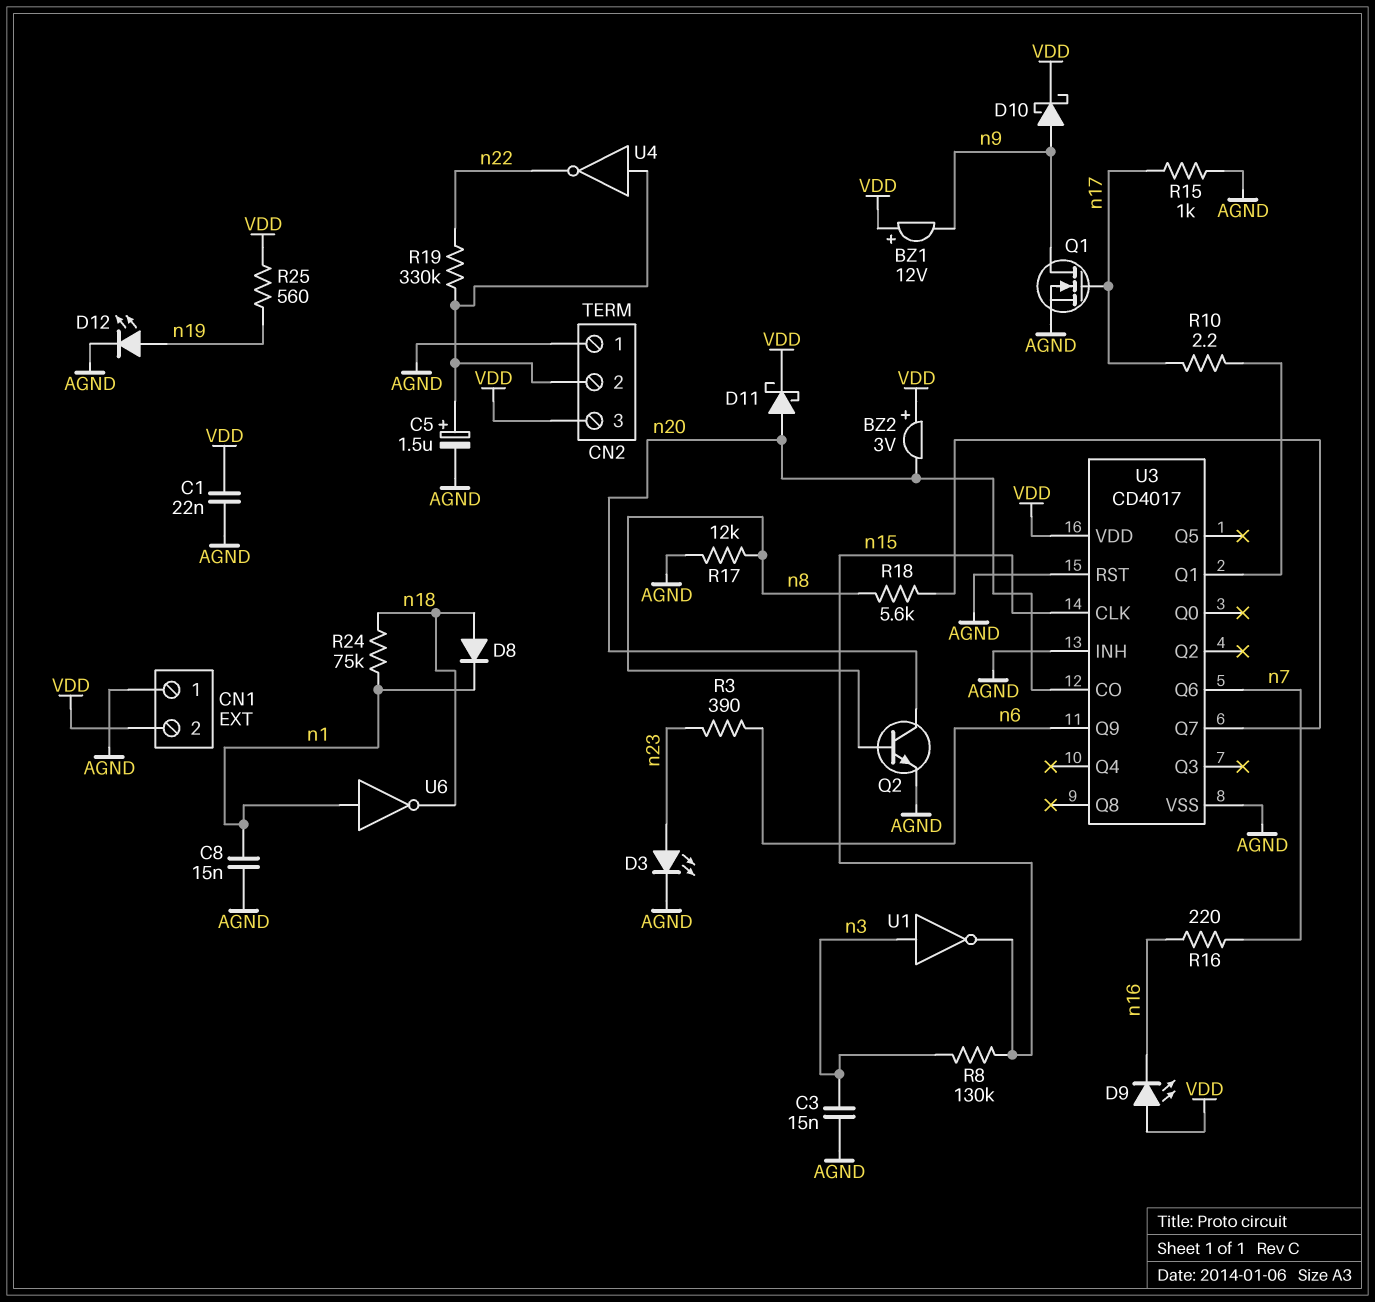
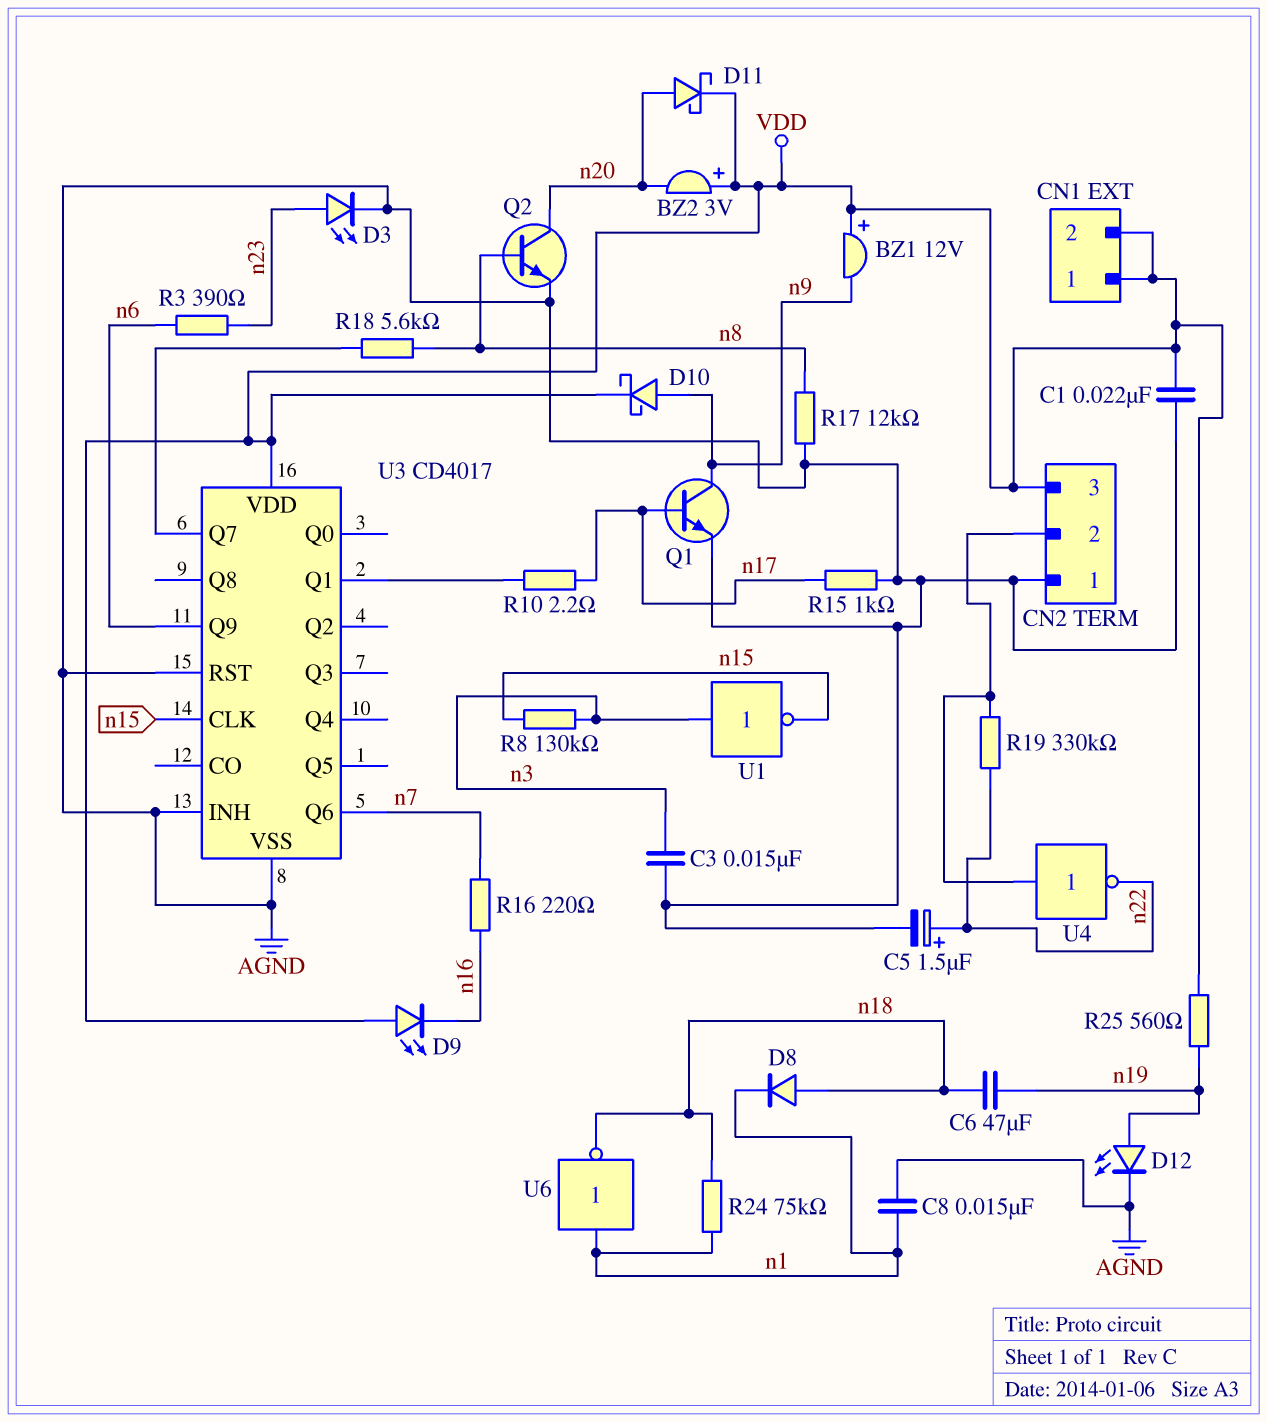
C5: 1.5uF (plus CN2/2, minus AGND) -> 1.5uF (plus n22, minus AGND)
C6: none -> 47uF (n18, n19)
CN1 pin 1: AGND -> VDD
Q1: NMOS (G n17, D n9, S AGND) -> NPN (B n17, C n9, E AGND)
U3 pin CO: n20 -> none

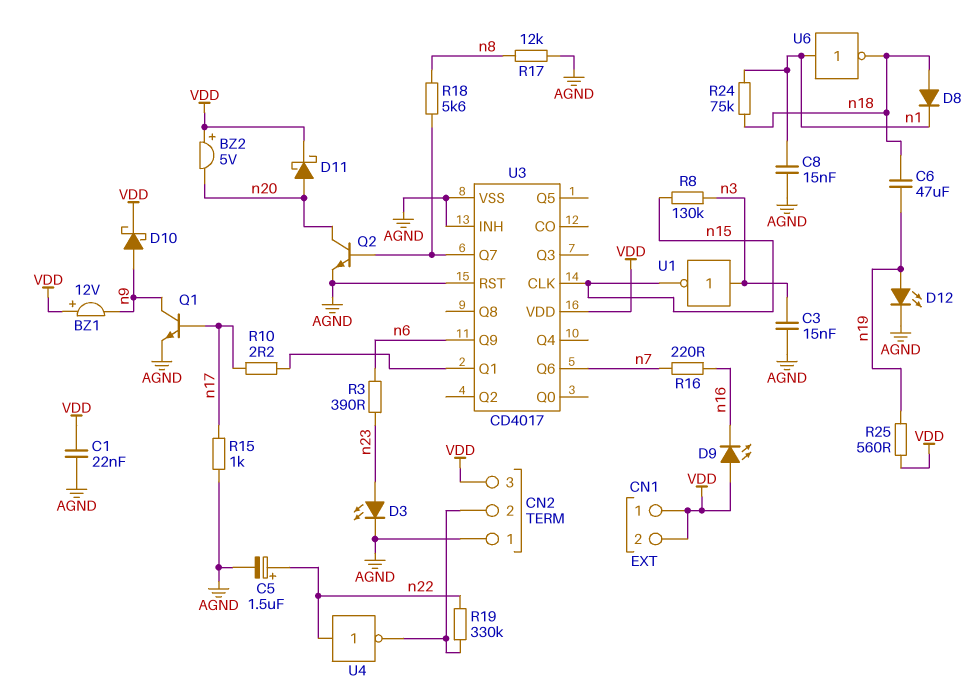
BZ2: buzzer 3V (plus VDD, minus n20) -> buzzer 5V (plus VDD, minus n20)
Q2: NPN (B n8, C n20, E AGND) -> NPN (B U3/Q7, C n20, E AGND)
U4: NOT (in CN2/2, out n22) -> NOT (in n22, out CN2/2)

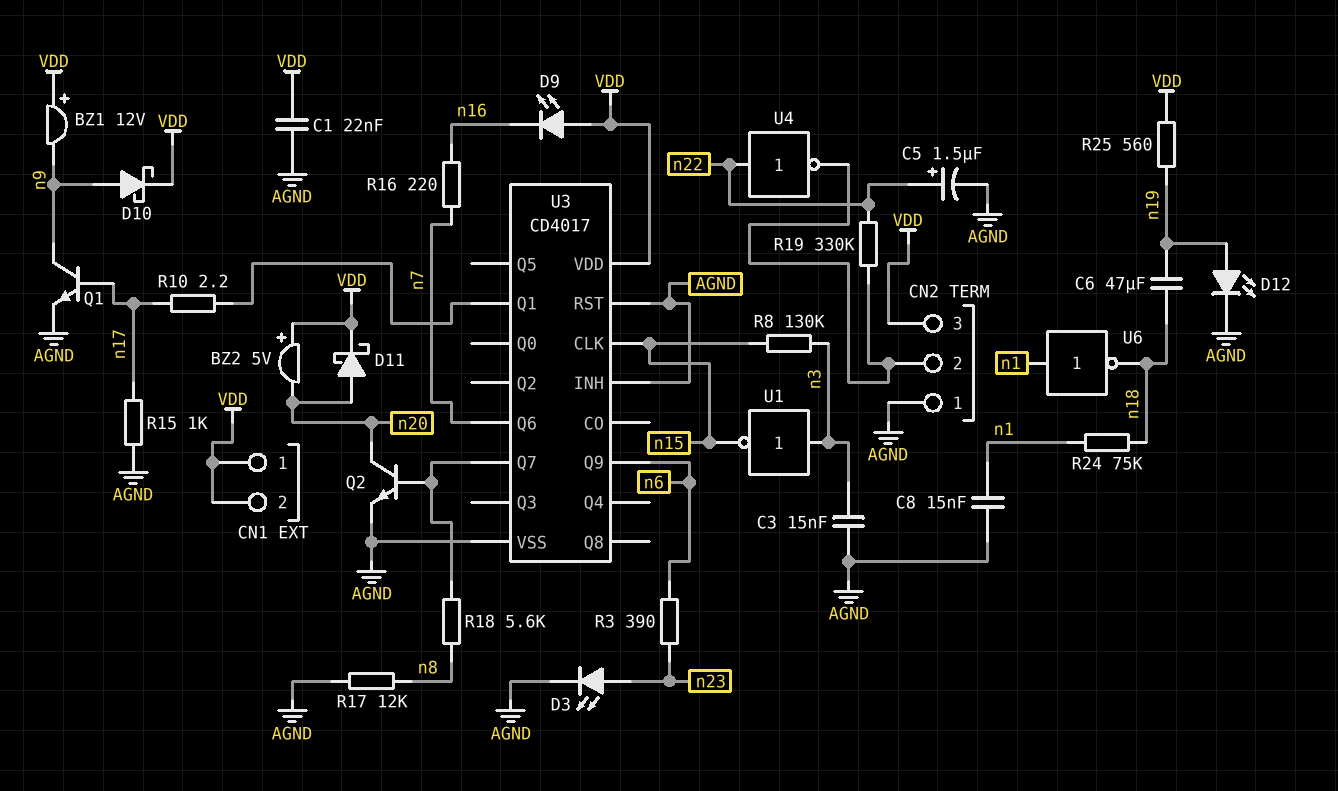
D8: diode (A n18, K n1) -> none

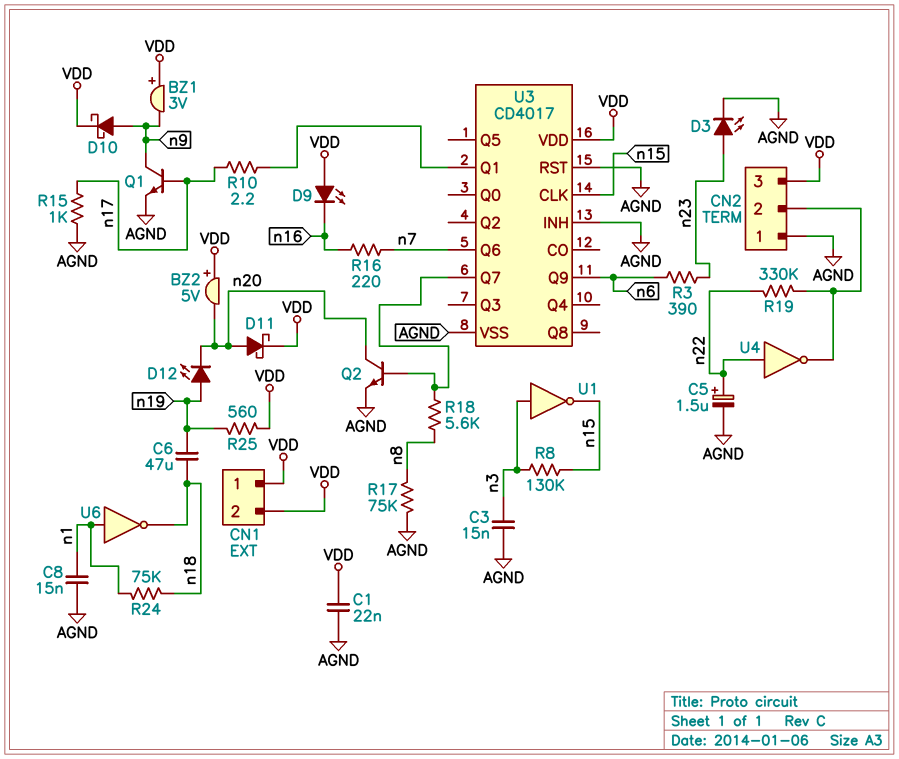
BZ1: buzzer 12V (plus VDD, minus n9) -> buzzer 3V (plus VDD, minus n9)
D12: LED (A n19, K AGND) -> LED (A n19, K n20)
R17: 12k (AGND, n8) -> 75k (AGND, n8)

